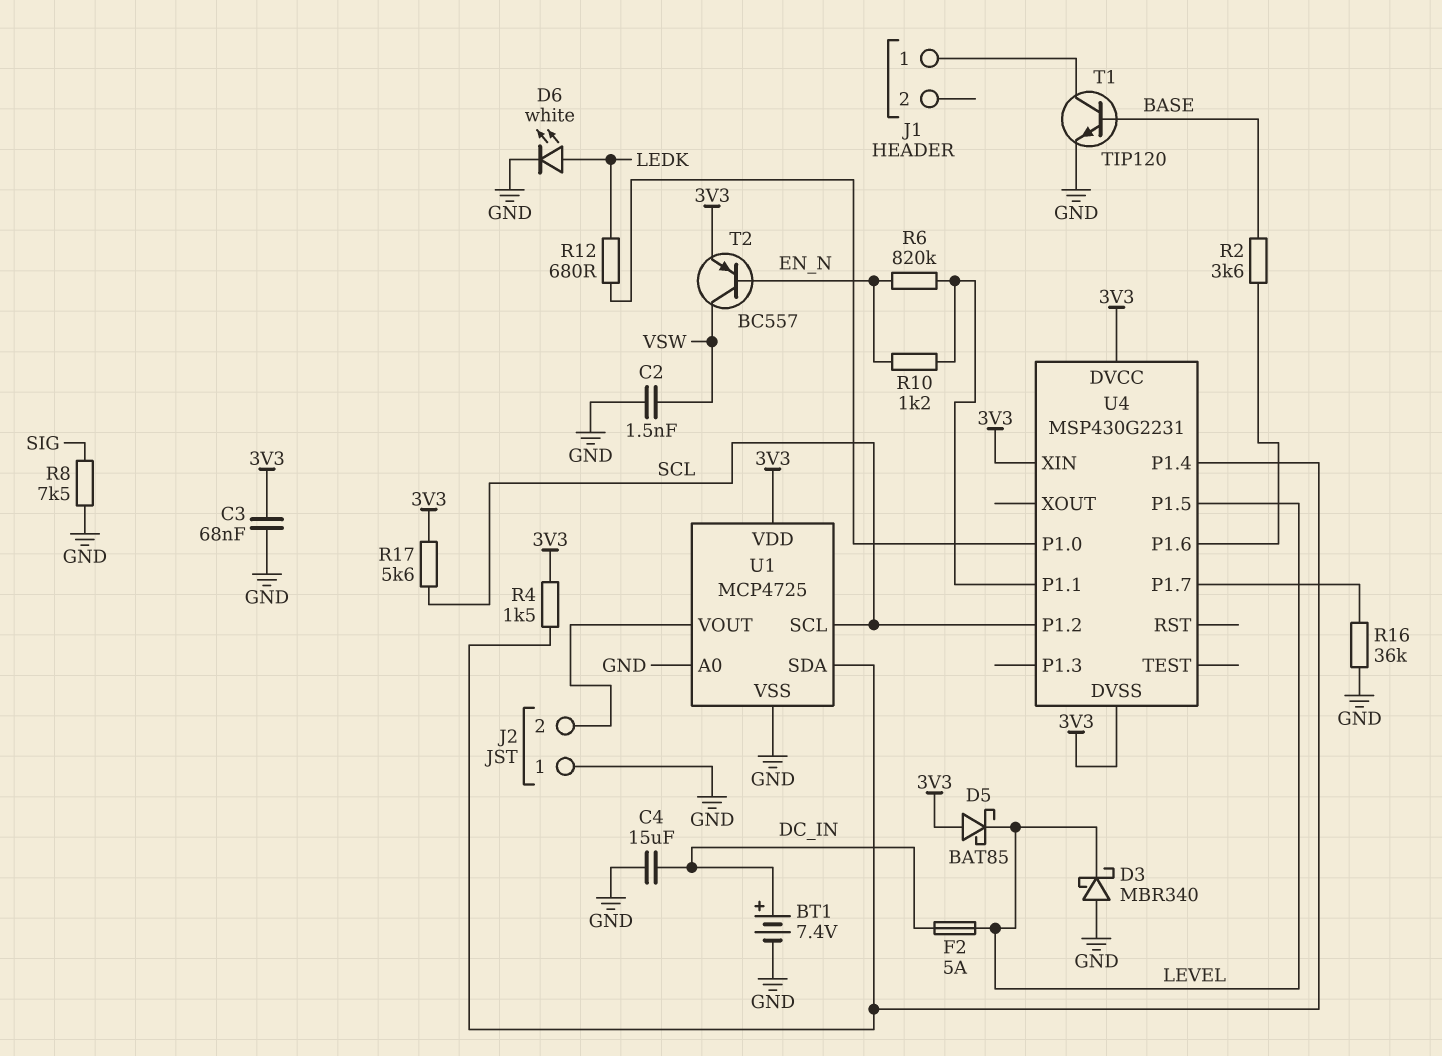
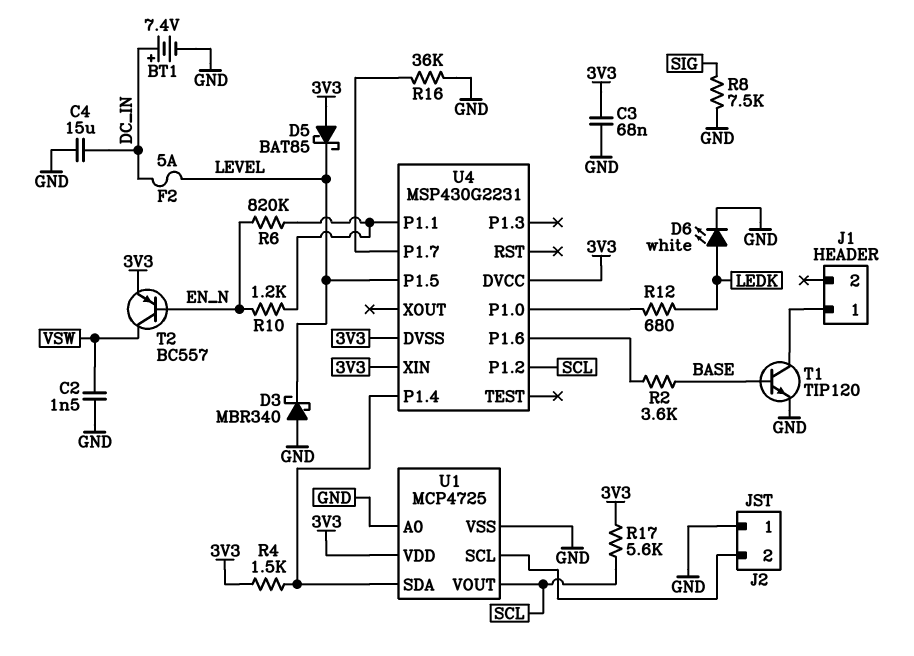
U1 pin SCL: SCL -> J2/2
U1 pin VOUT: J2/2 -> SCL

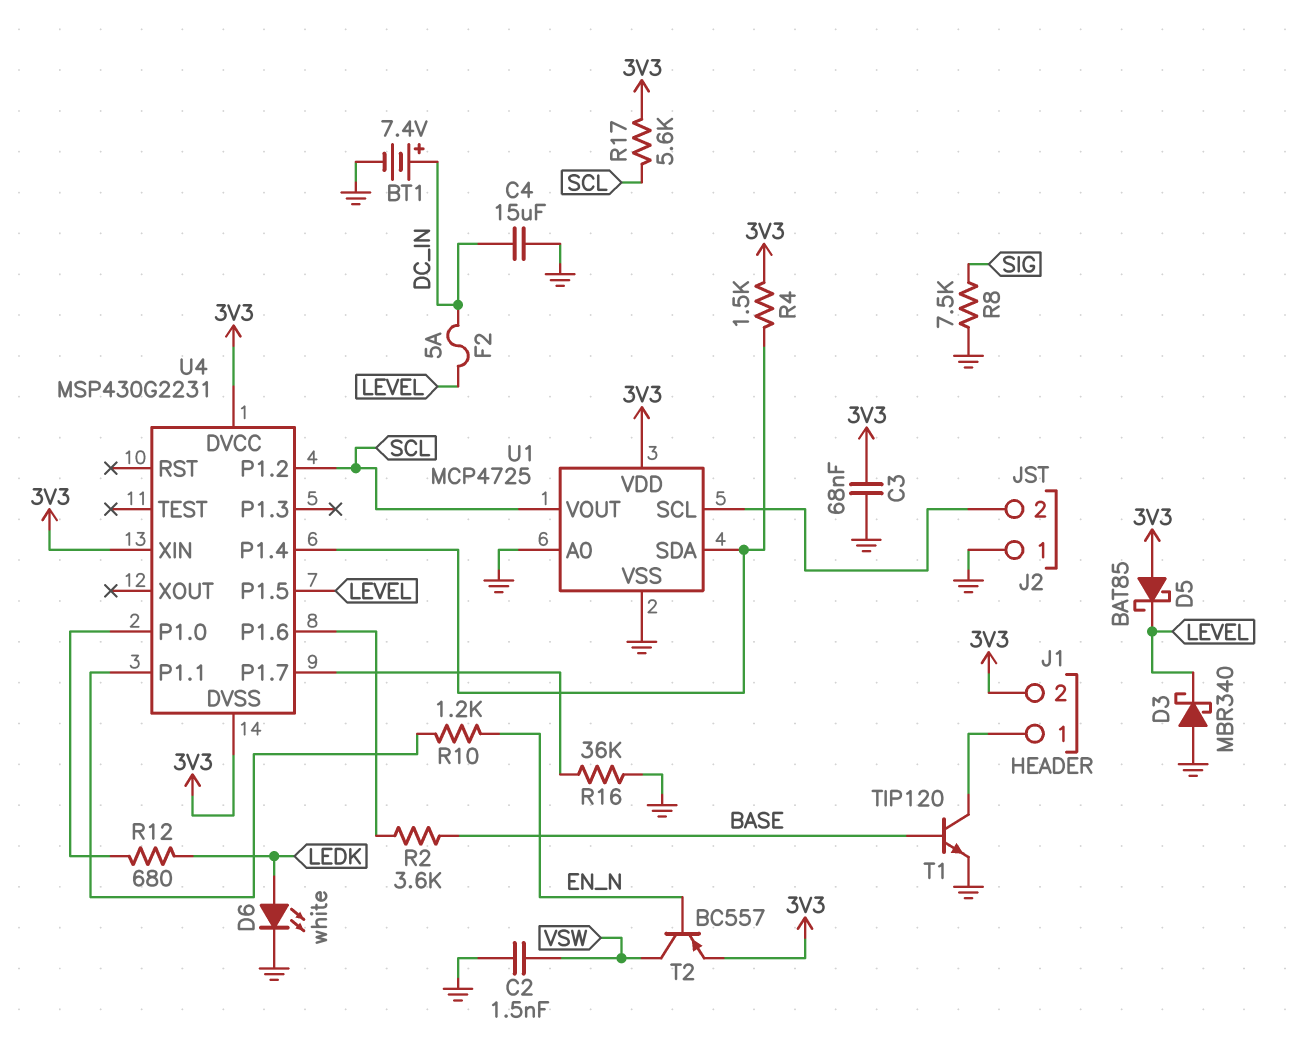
J1 pin 2: none -> 3V3
R6: 820k (EN_N, U4/P1.1) -> none

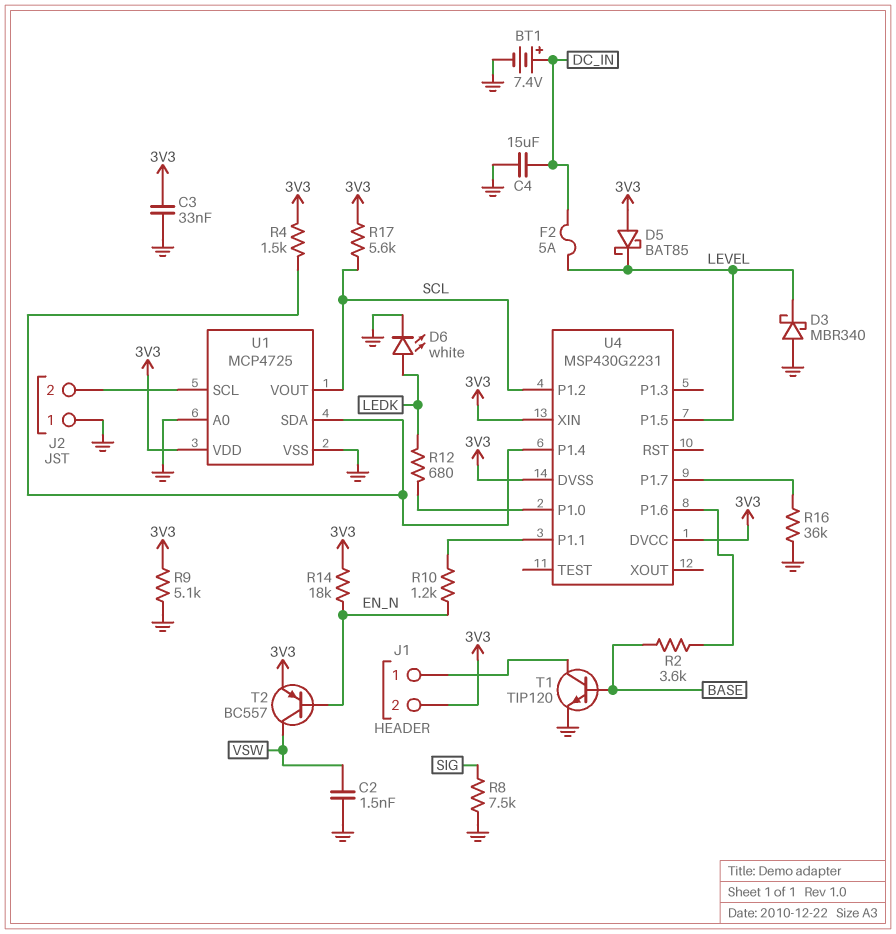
C3: 68nF (3V3, GND) -> 33nF (3V3, GND)
R9: none -> 5.1k (3V3, GND)
R14: none -> 18k (3V3, EN_N)

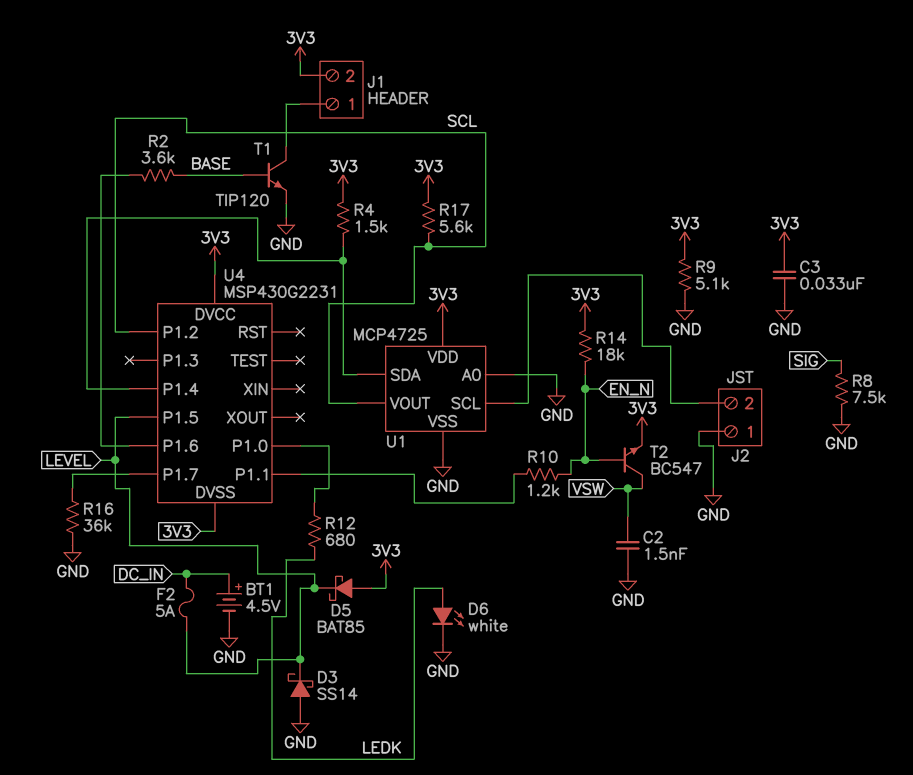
BT1: 7.4V (plus DC_IN, minus GND) -> 4.5V (plus DC_IN, minus GND)
C4: 15uF (DC_IN, GND) -> none
D3: schottky MBR340 (A GND, K LEVEL) -> schottky SS14 (A GND, K LEVEL)
T2: PNP BC557 (B EN_N, C VSW, E 3V3) -> NPN BC547 (B EN_N, C VSW, E 3V3)
U4 pin XIN: 3V3 -> none

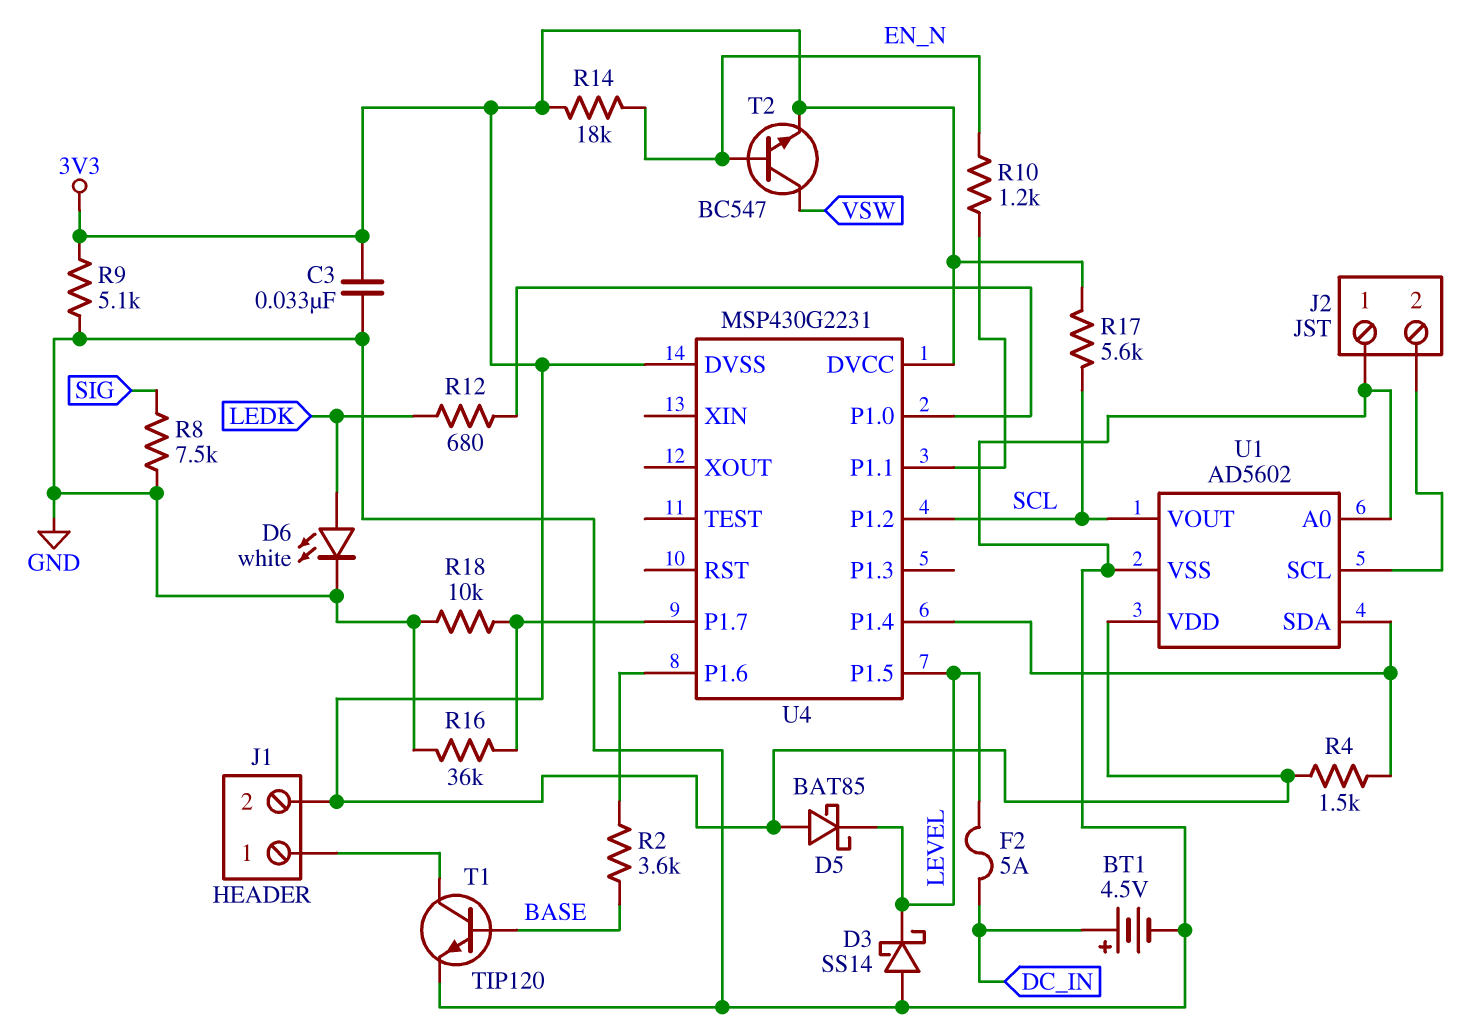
C2: 1.5nF (GND, VSW) -> none
R18: none -> 10k (GND, U4/P1.7)
U1: MCP4725 -> AD5602

